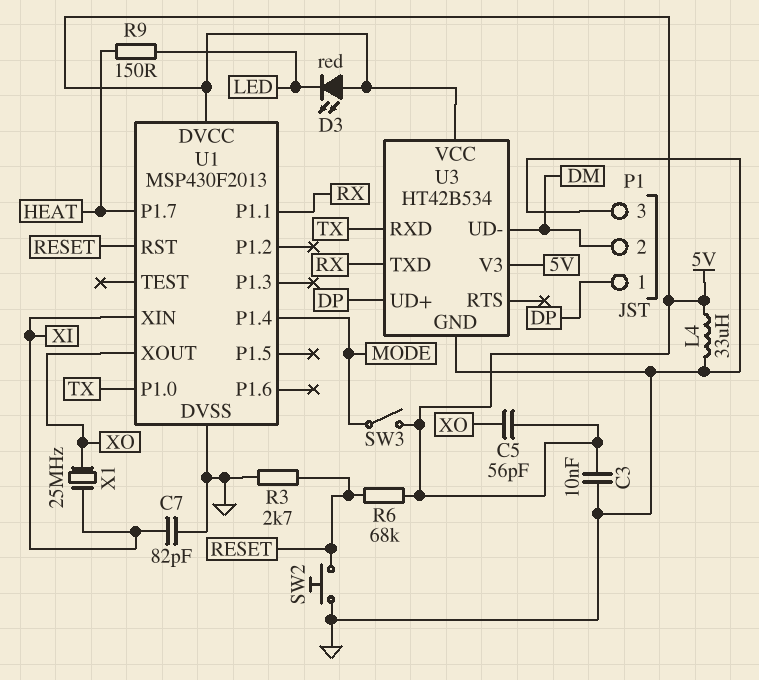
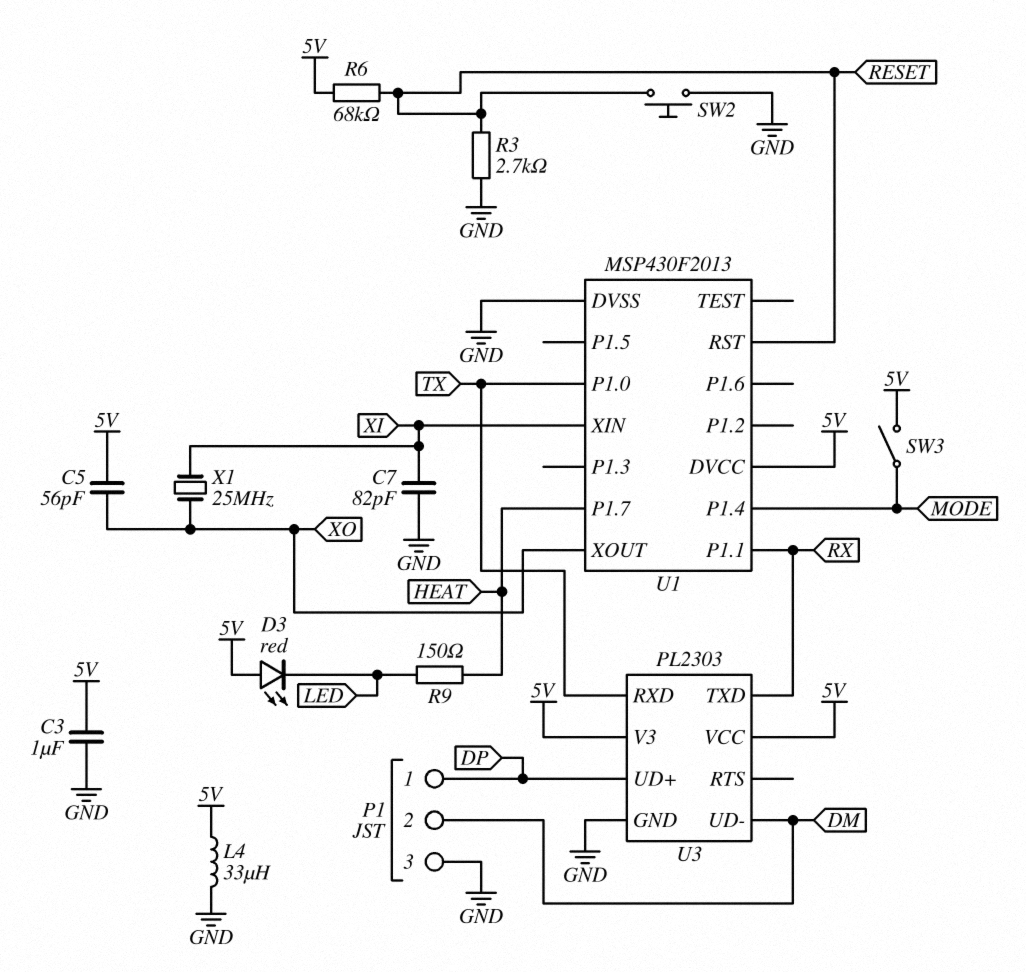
C3: 10nF (5V, GND) -> 1uF (5V, GND)
U3: HT42B534 -> PL2303

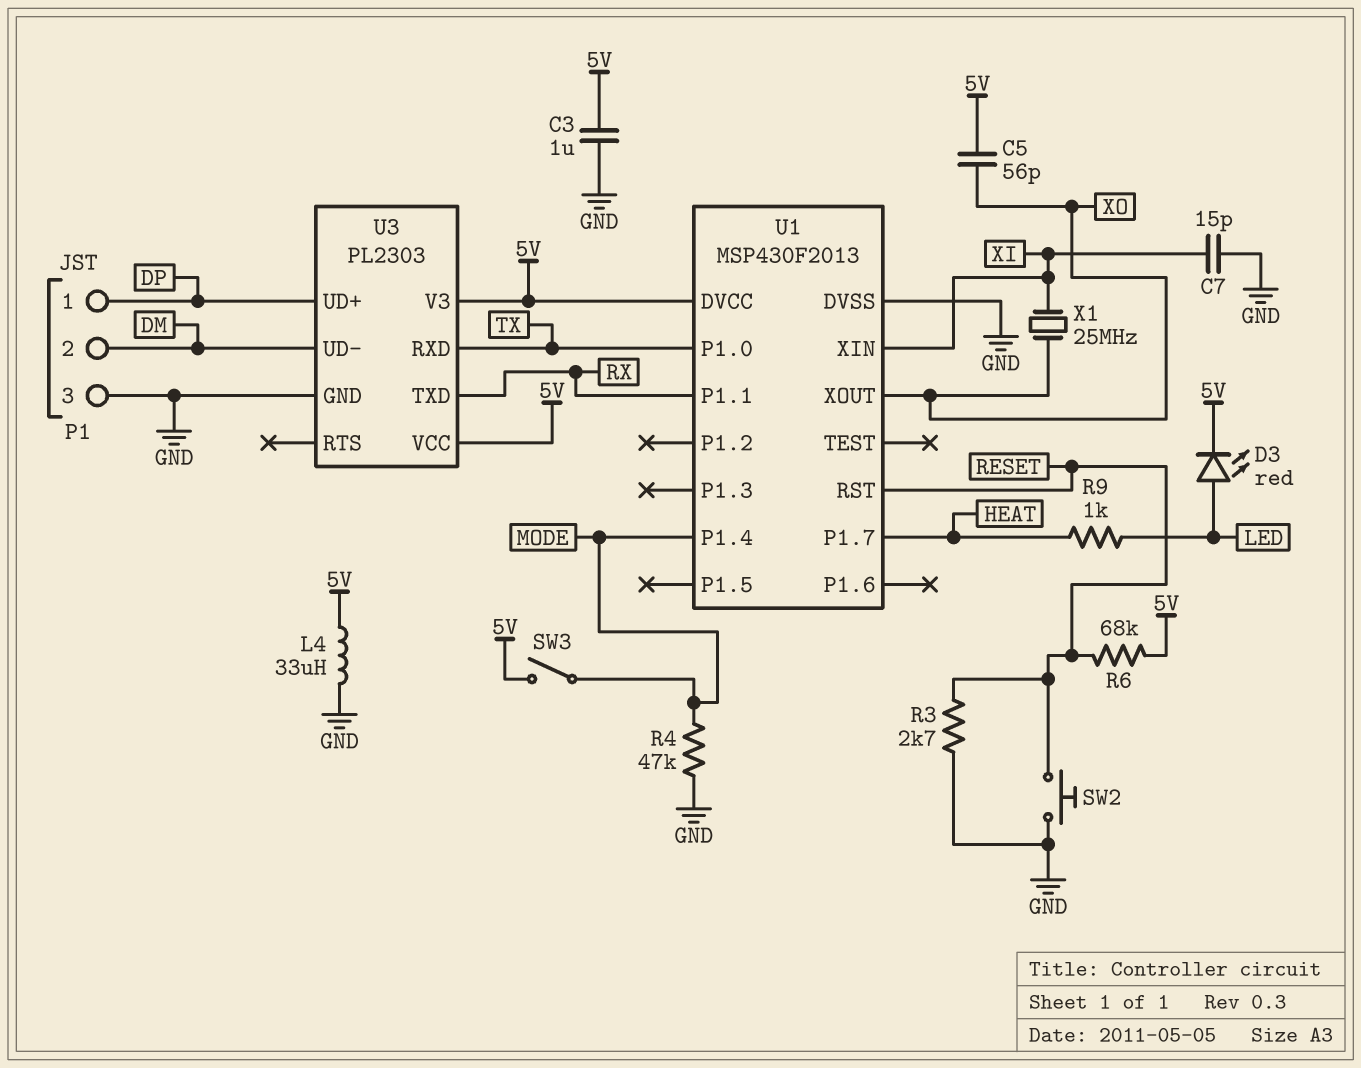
C7: 82pF (GND, XI) -> 15pF (GND, XI)
D3: LED red (A 5V, K LED) -> LED red (A LED, K 5V)
R4: none -> 47k (GND, MODE)
R9: 150 (HEAT, LED) -> 1k (HEAT, LED)

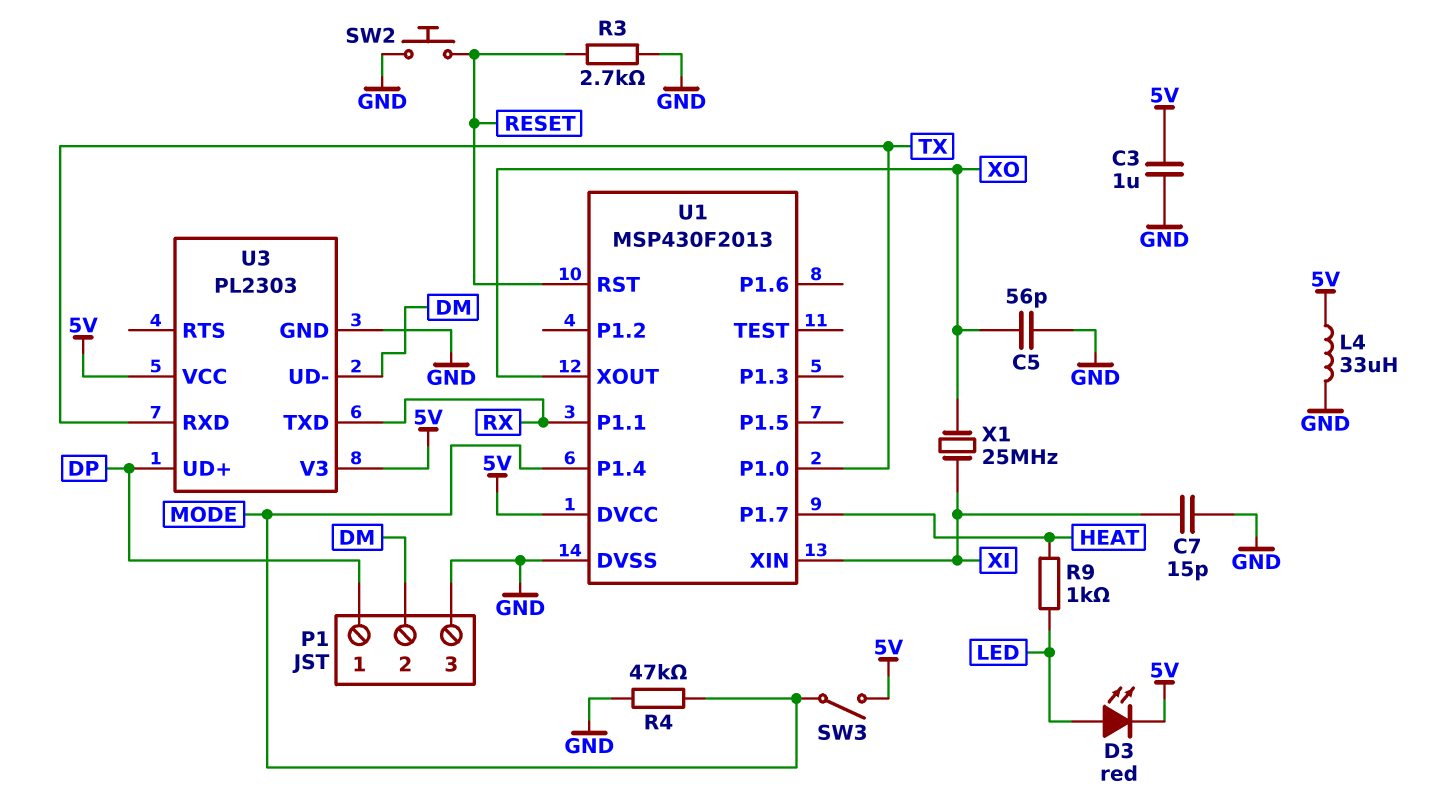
C5: 56pF (5V, XO) -> 56pF (GND, XO)
R6: 68k (5V, RESET) -> none

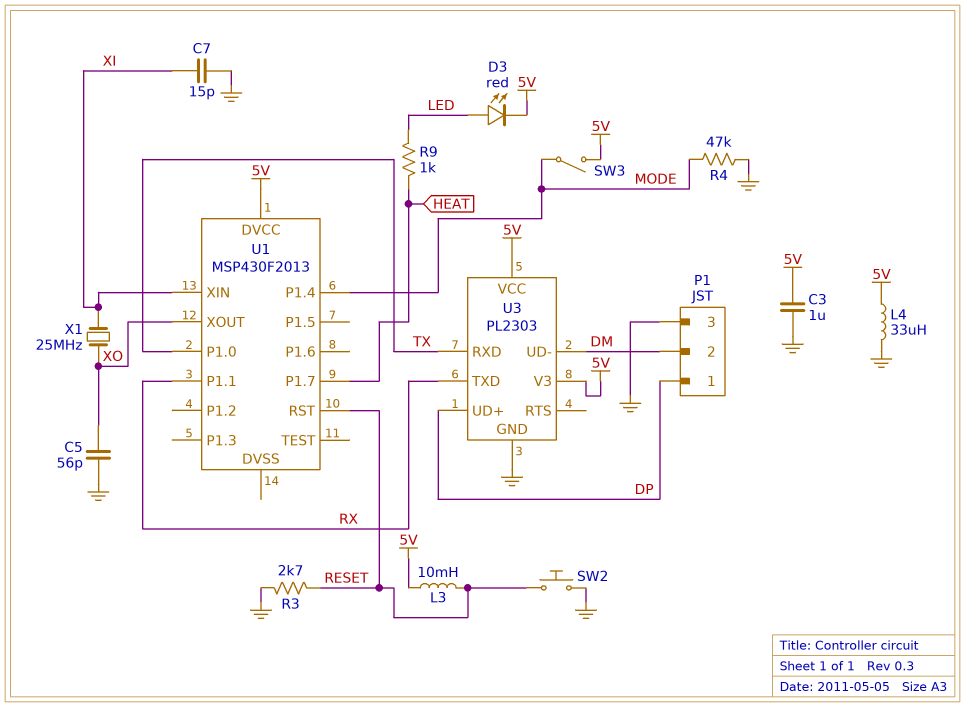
L3: none -> 10mH (5V, RESET)
U1 pin DVSS: GND -> none

